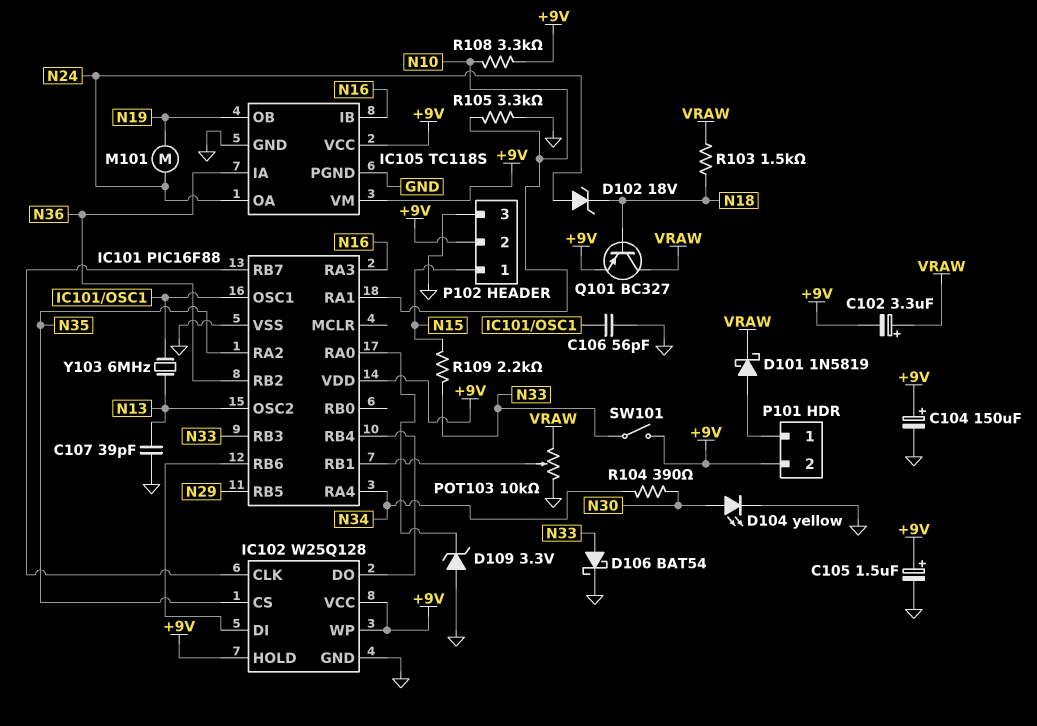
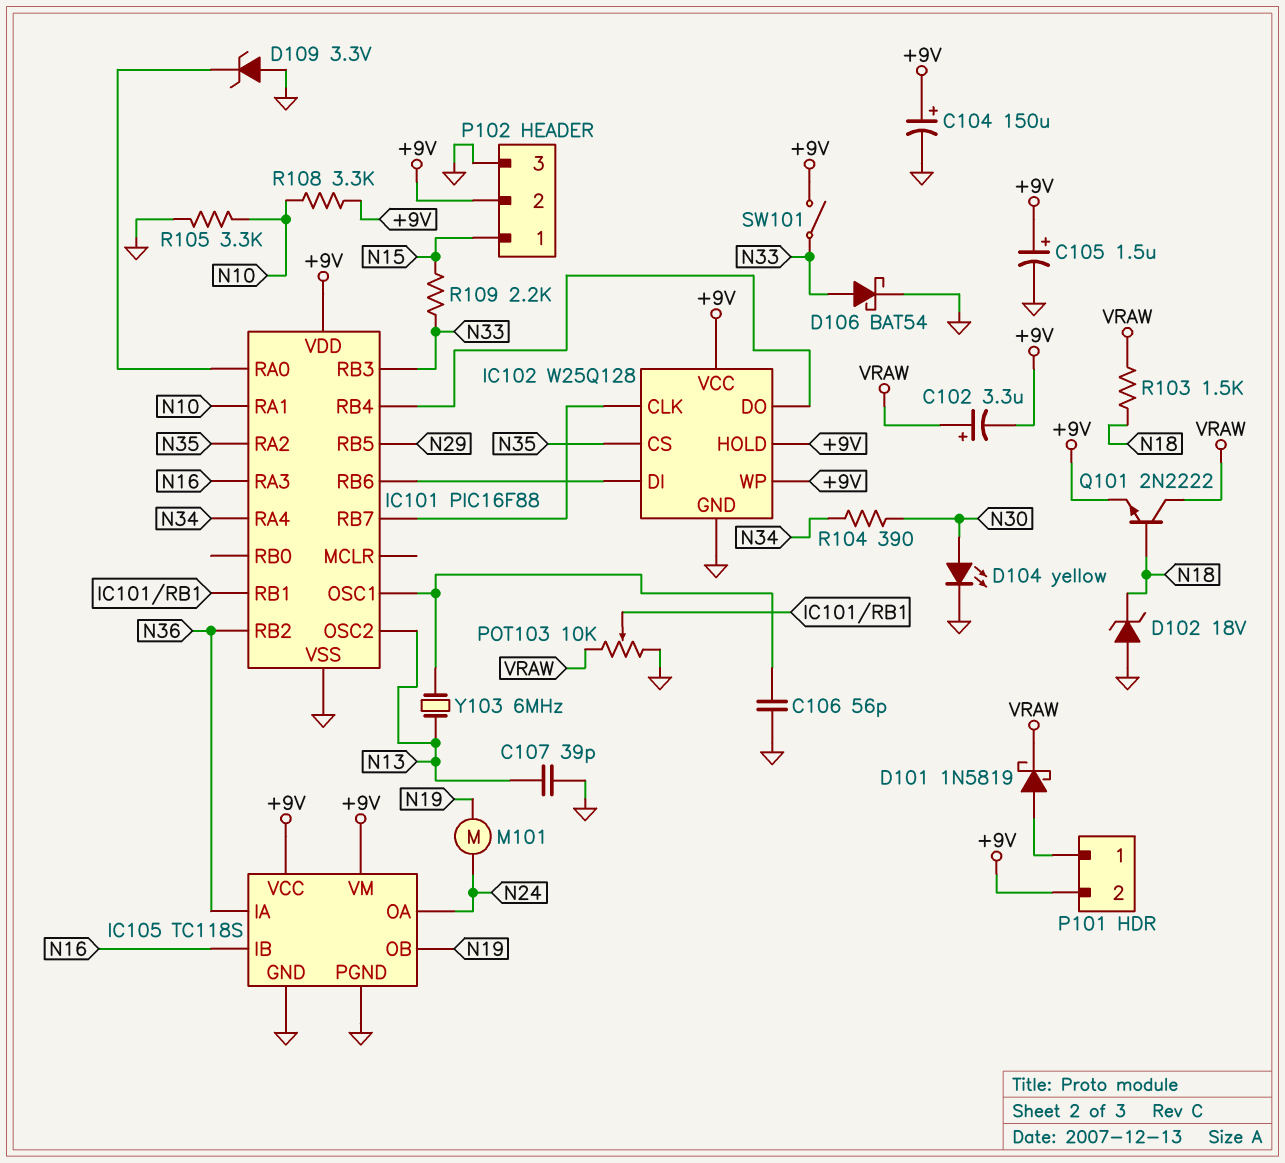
D102: zener 18V (A N24, K N18) -> zener 18V (A GND, K N18)
Q101: PNP BC327 (B N18, C VRAW, E +9V) -> NPN 2N2222 (B N18, C VRAW, E +9V)

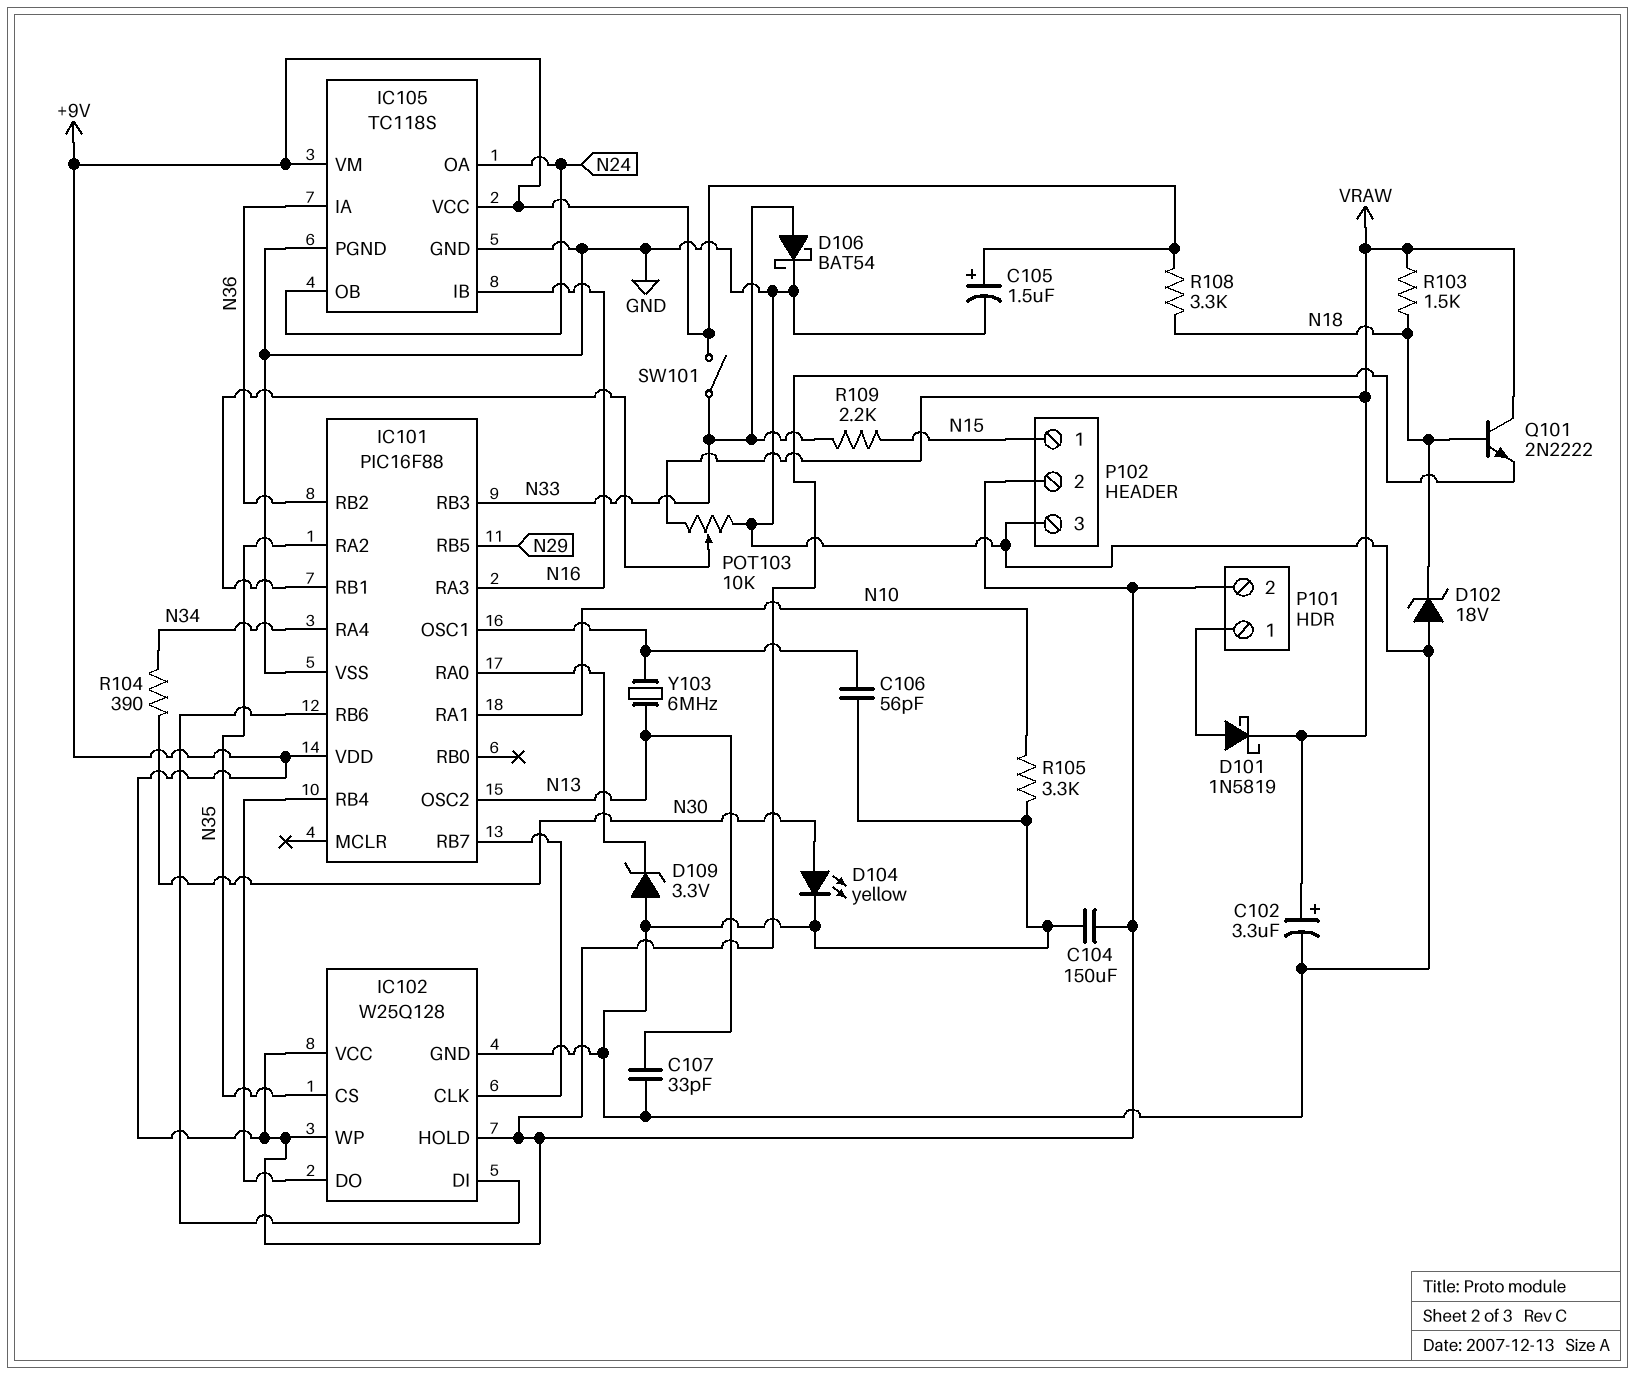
C102: 3.3uF (plus VRAW, minus +9V) -> 3.3uF (plus VRAW, minus GND)
C104: 150uF (plus +9V, minus GND) -> 150uF (+9V, GND)
C107: 39pF (GND, N13) -> 33pF (GND, N13)
IC105 pin OB: N19 -> N24
M101: motor (N19, N24) -> none
R108: 3.3k (+9V, N10) -> 3.3k (+9V, N18)

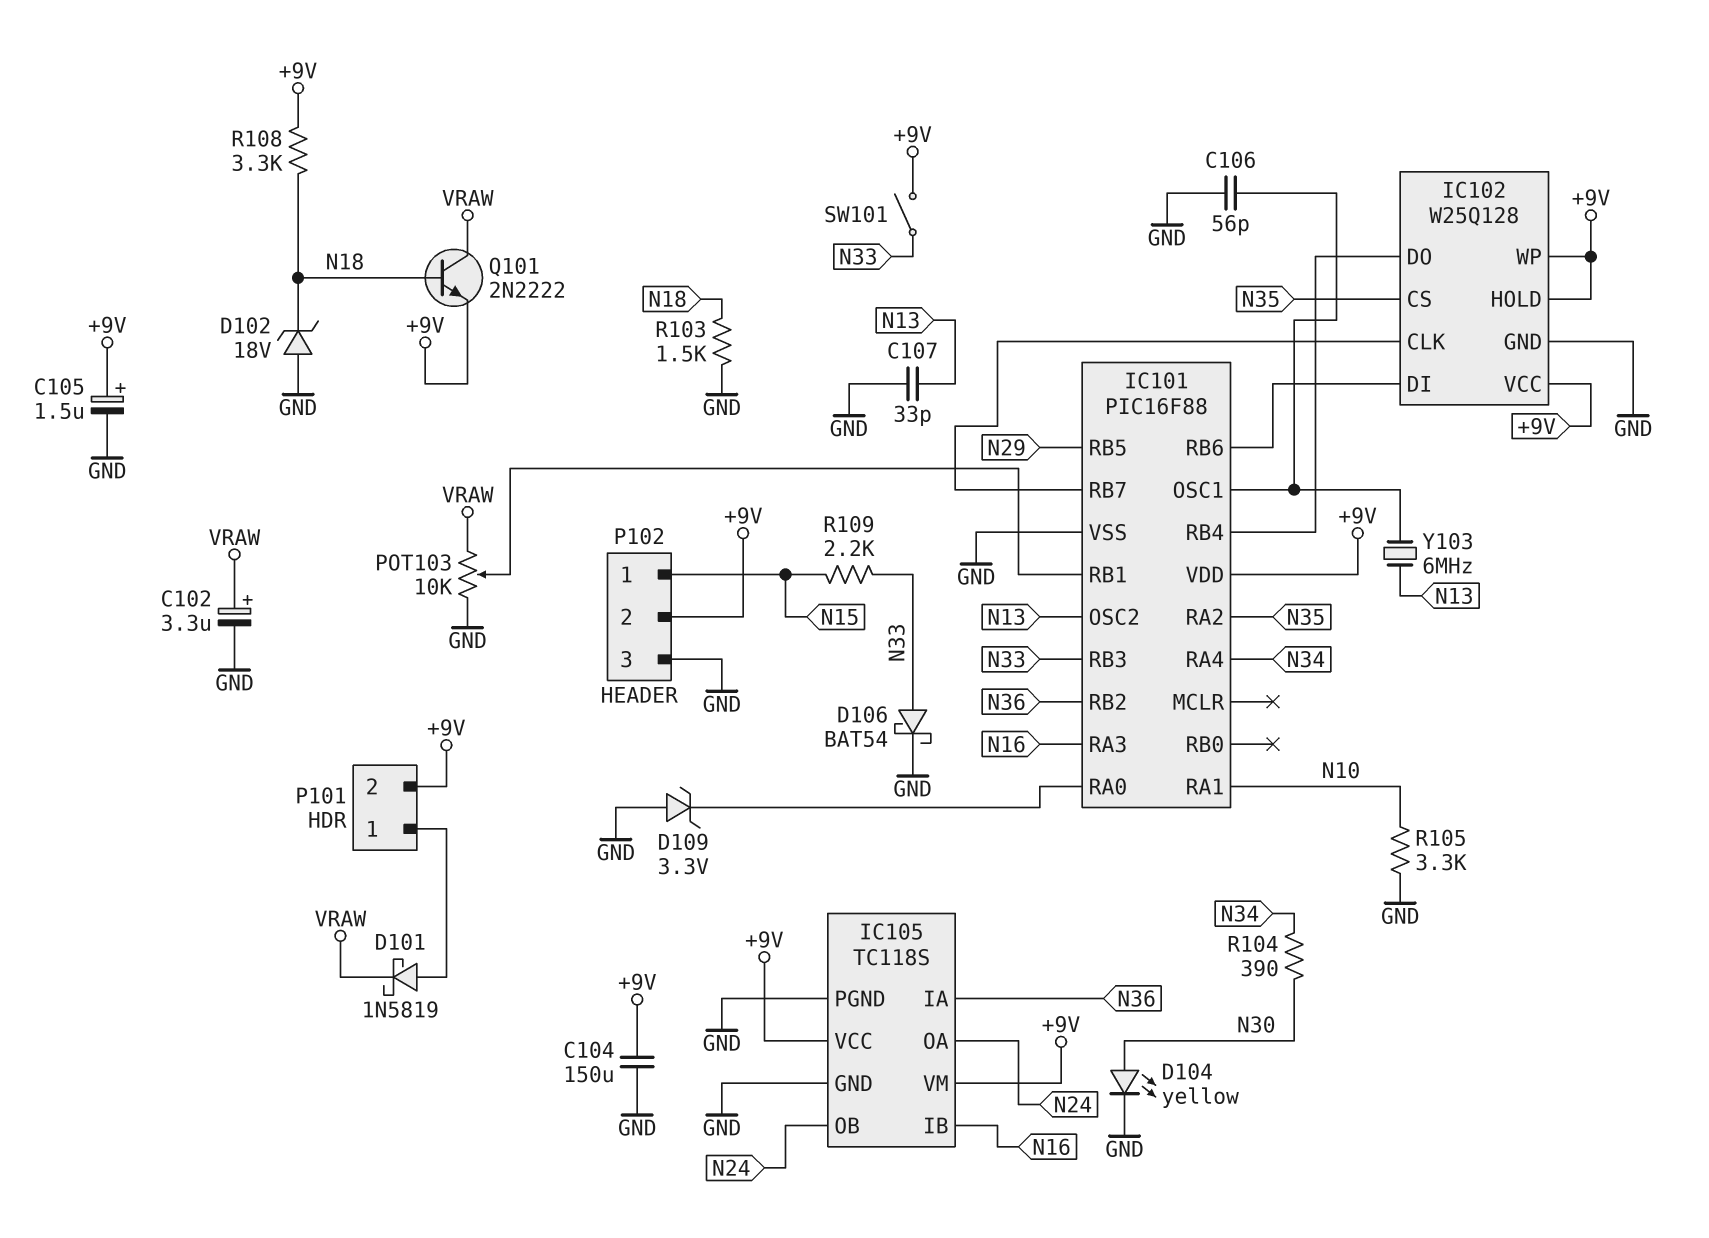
R103: 1.5k (N18, VRAW) -> 1.5k (GND, N18)

